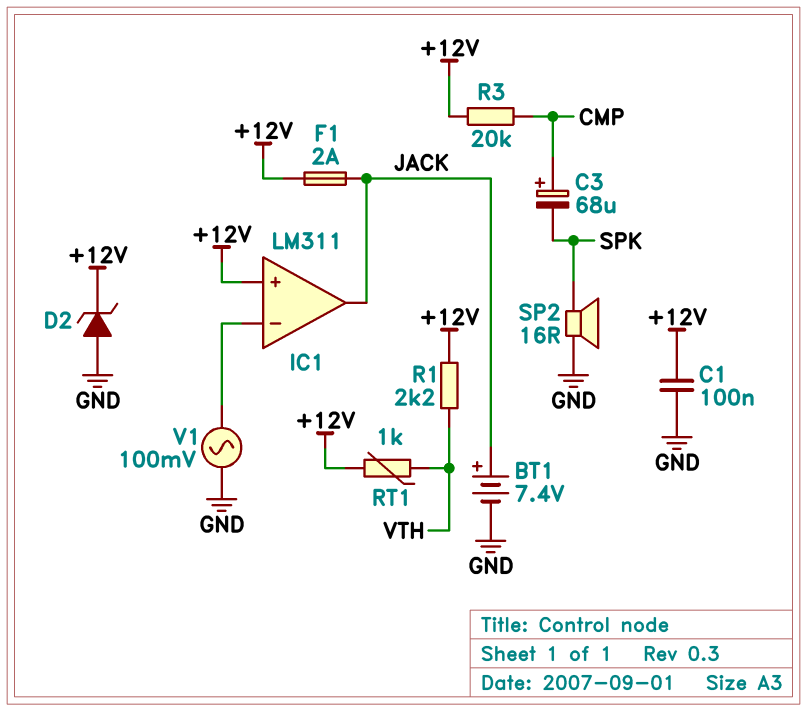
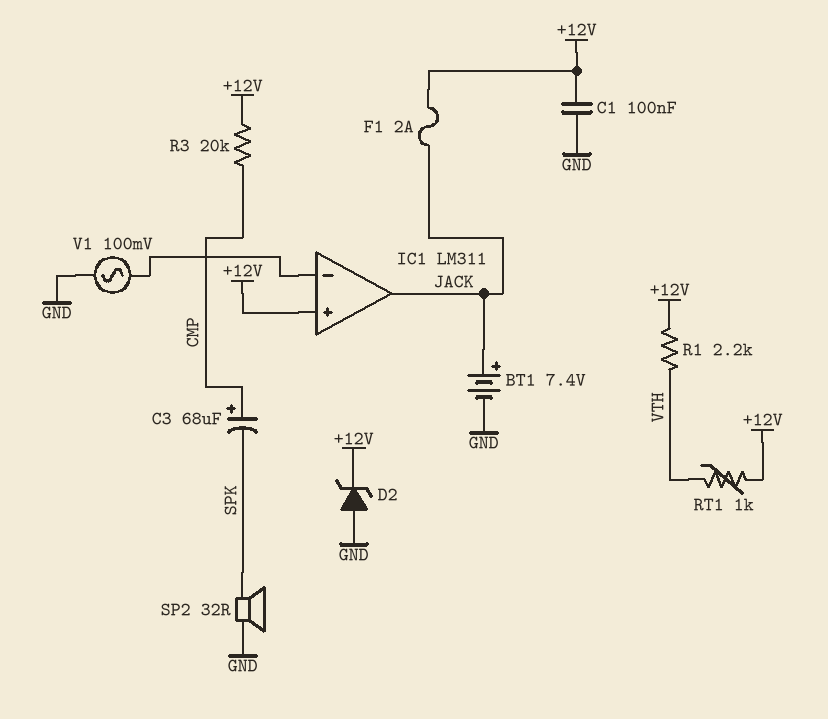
SP2: speaker 16R (GND, SPK) -> speaker 32R (GND, SPK)

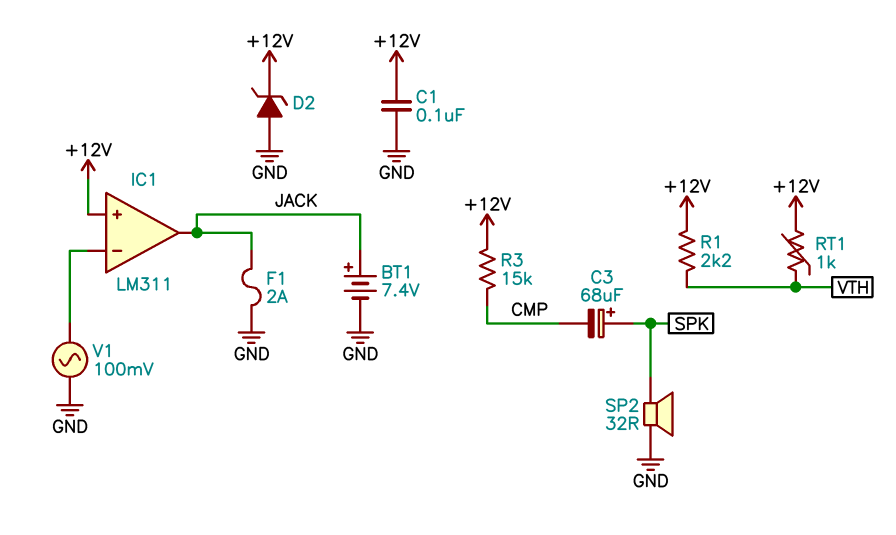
C3: 68uF (plus CMP, minus SPK) -> 68uF (plus SPK, minus CMP)
F1: 2A (+12V, JACK) -> 2A (GND, JACK)
R3: 20k (+12V, CMP) -> 15k (+12V, CMP)

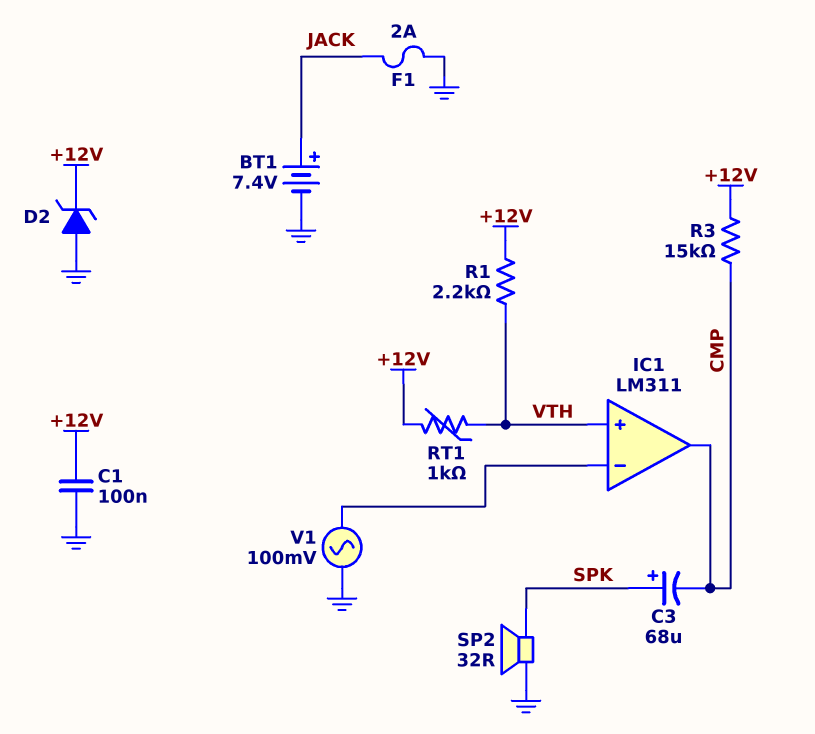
IC1 pin in+: +12V -> VTH
IC1 pin out: JACK -> CMP

